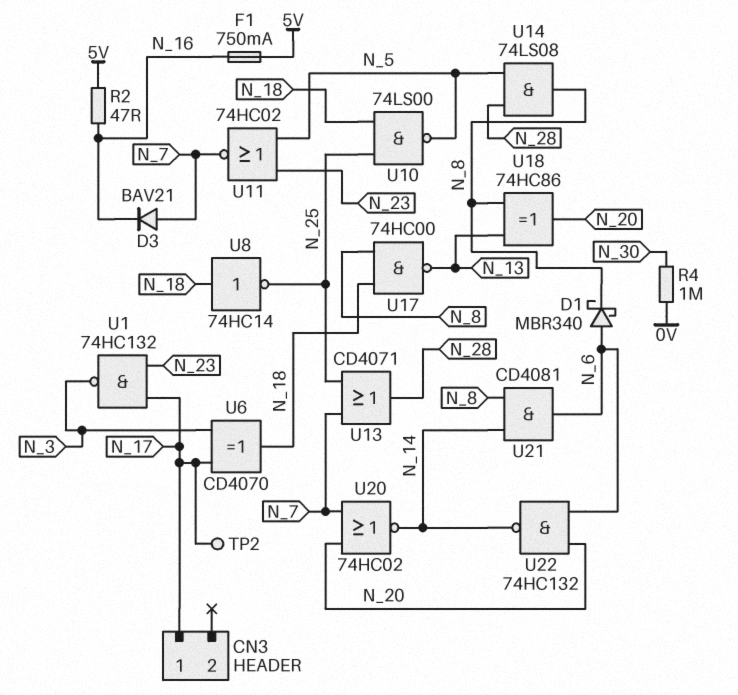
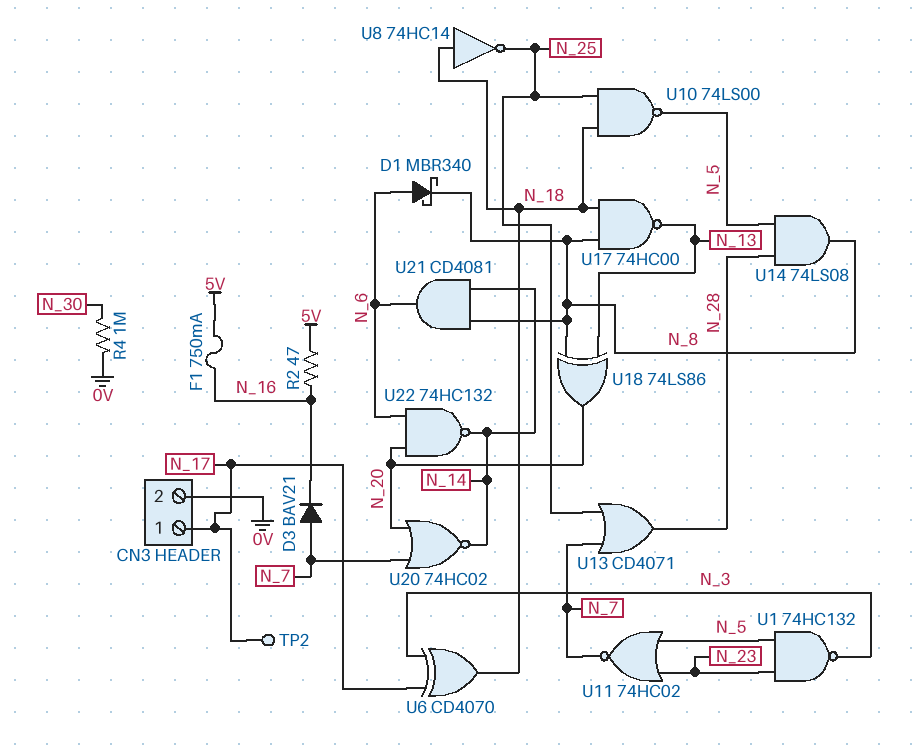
CN3 pin 2: none -> 0V
U1: NAND 74HC132 (in N_17, in N_23, out N_3) -> NAND 74HC132 (in N_5, in N_23, out N_3)
U18: XOR 74HC86 (in N_8, in N_13, out N_20) -> XOR 74LS86 (in N_8, in N_13, out N_20)

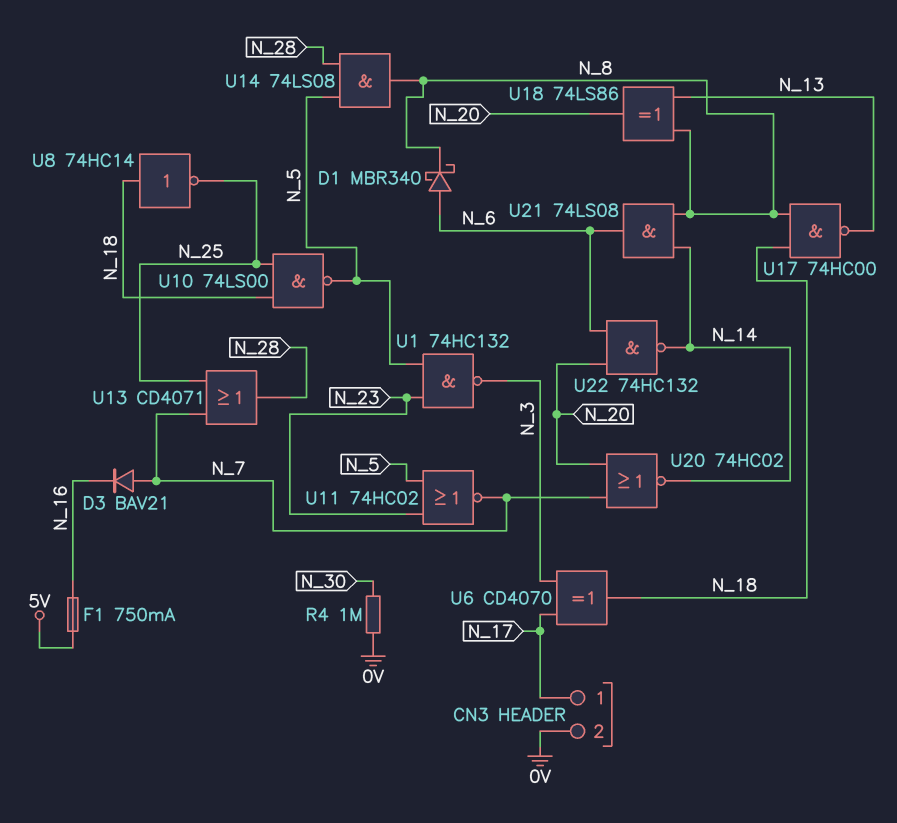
R2: 47 (5V, N_16) -> none
TP2: test point (N_17) -> none
U21: AND CD4081 (in N_8, in N_14, out N_6) -> AND 74LS08 (in N_8, in N_14, out N_6)

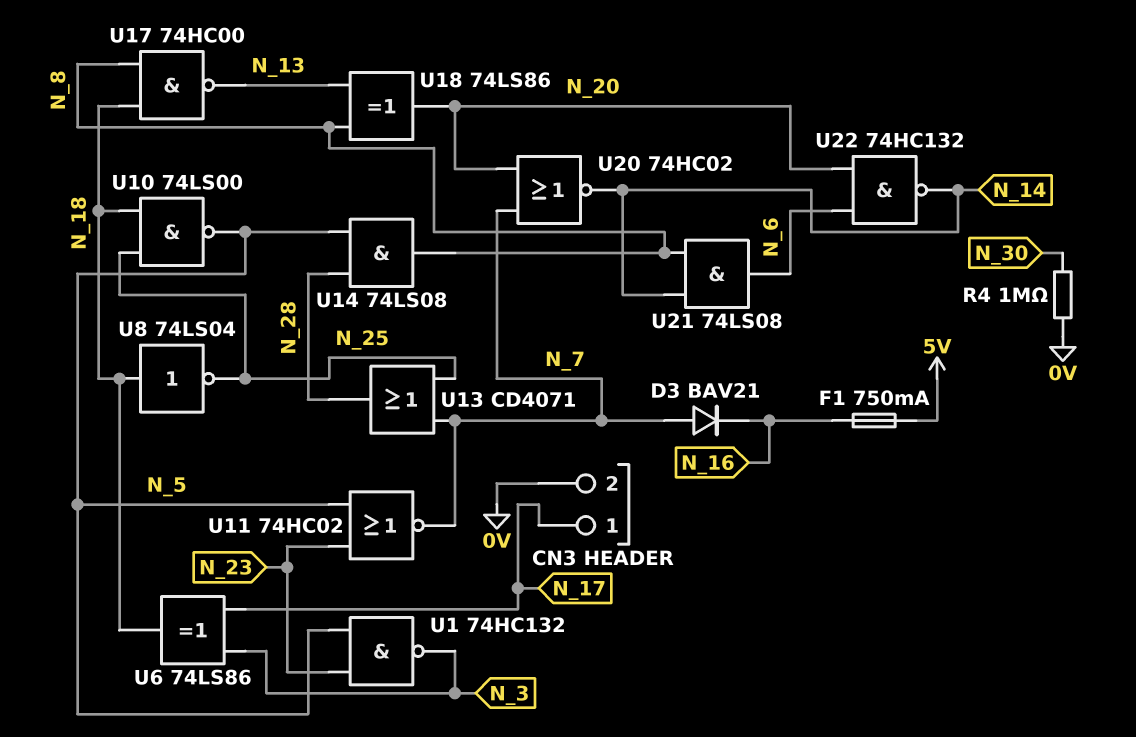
D1: schottky MBR340 (A N_6, K N_8) -> none
U6: XOR CD4070 (in N_3, in N_17, out N_18) -> XOR 74LS86 (in N_3, in N_17, out N_18)
U8: NOT 74HC14 (in N_18, out N_25) -> NOT 74LS04 (in N_18, out N_25)

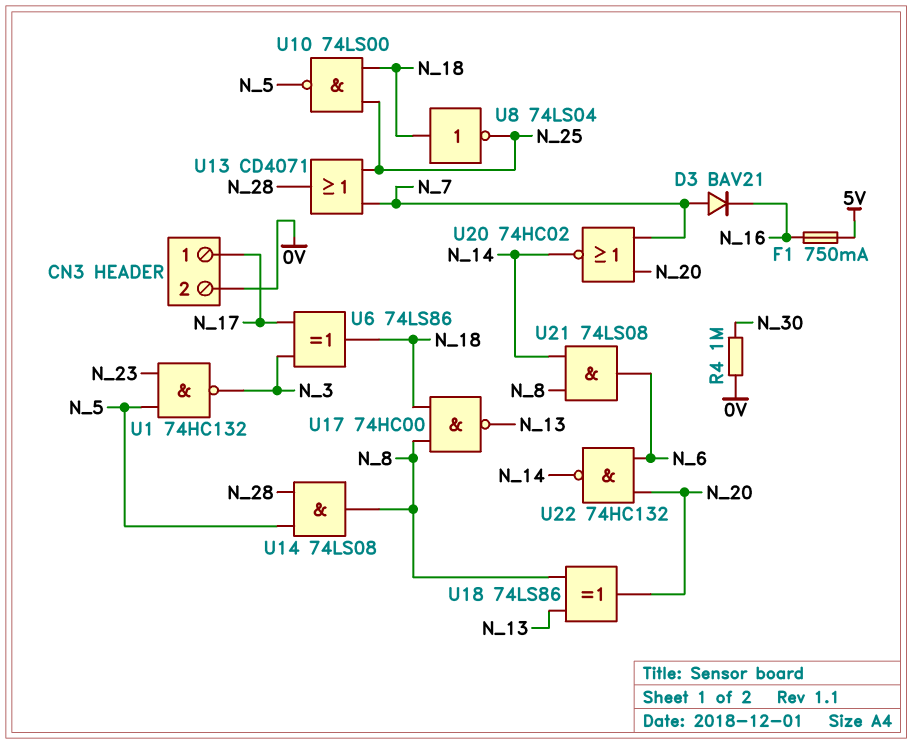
U11: NOR 74HC02 (in N_5, in N_23, out N_7) -> none

